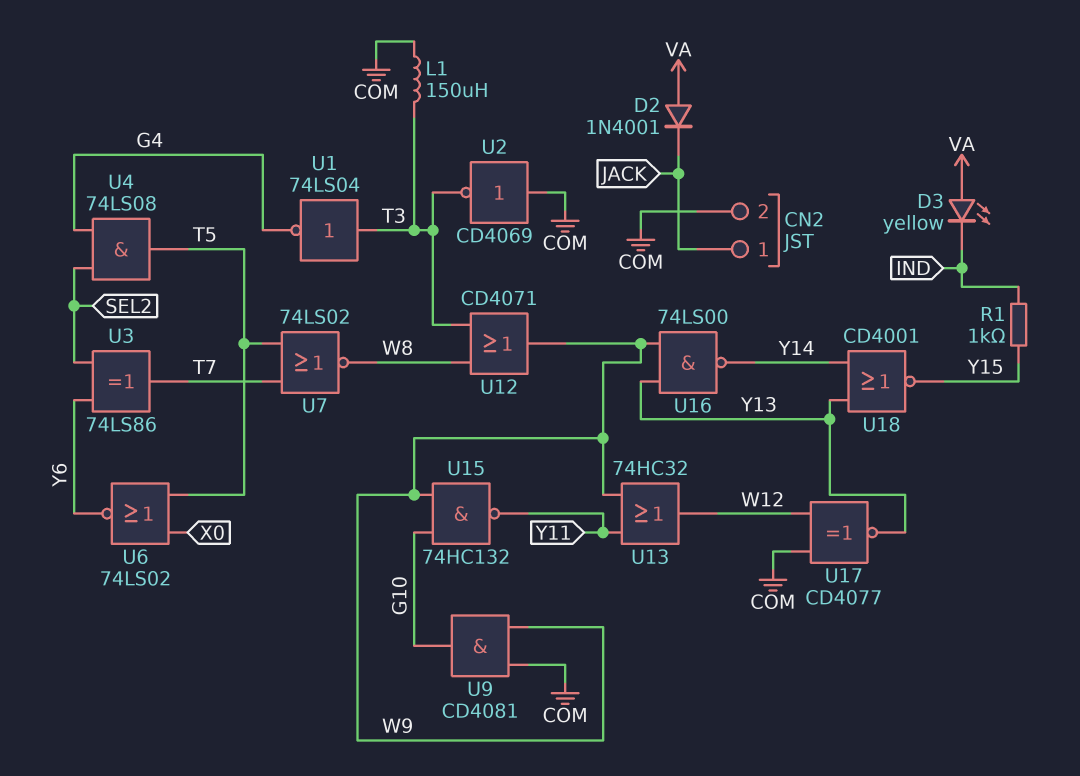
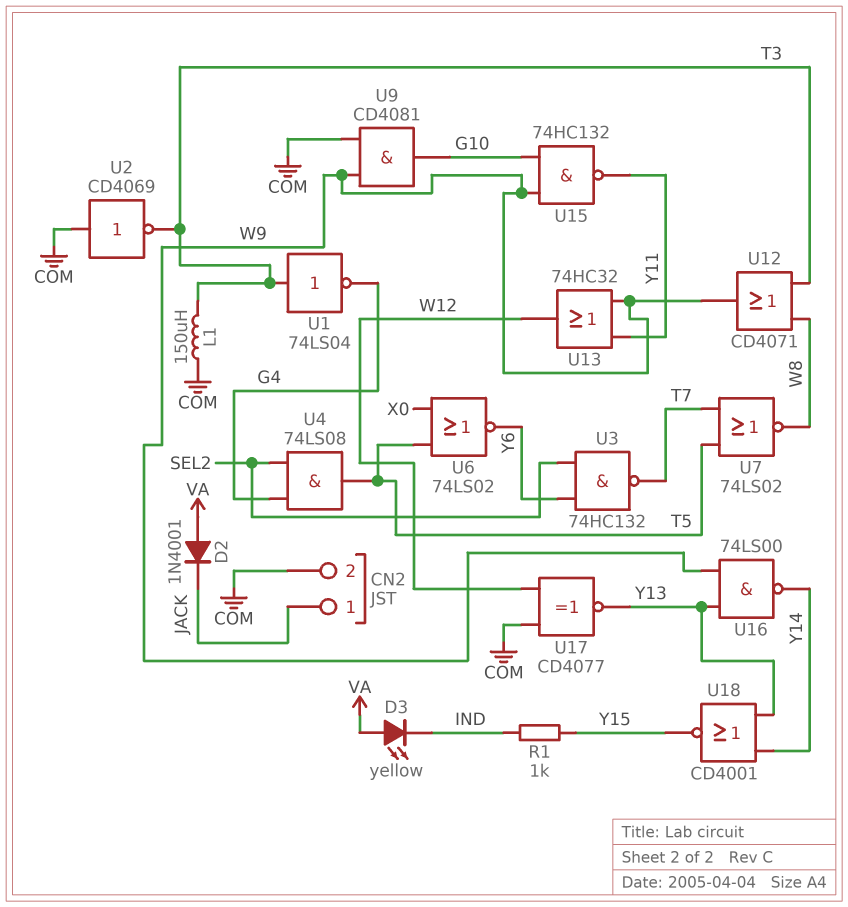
U3: XOR 74LS86 (in SEL2, in Y6, out T7) -> NAND 74HC132 (in SEL2, in Y6, out T7)

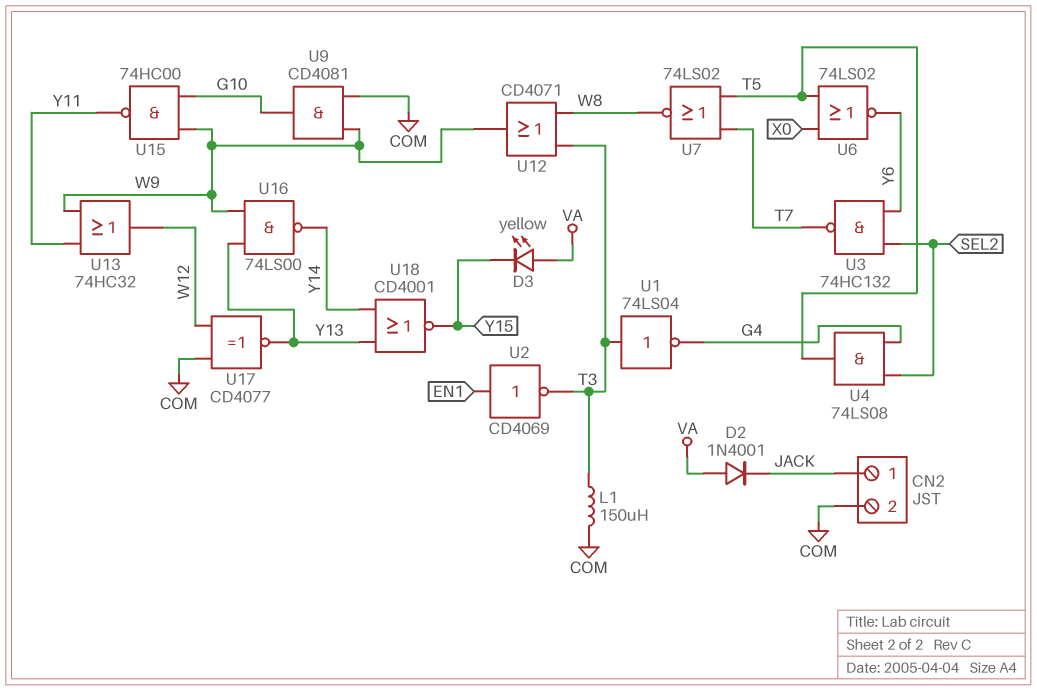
D3: LED yellow (A VA, K IND) -> LED yellow (A VA, K Y15)
R1: 1k (IND, Y15) -> none
U2: NOT CD4069 (in COM, out T3) -> NOT CD4069 (in EN1, out T3)
U15: NAND 74HC132 (in G10, in W9, out Y11) -> NAND 74HC00 (in G10, in W9, out Y11)

